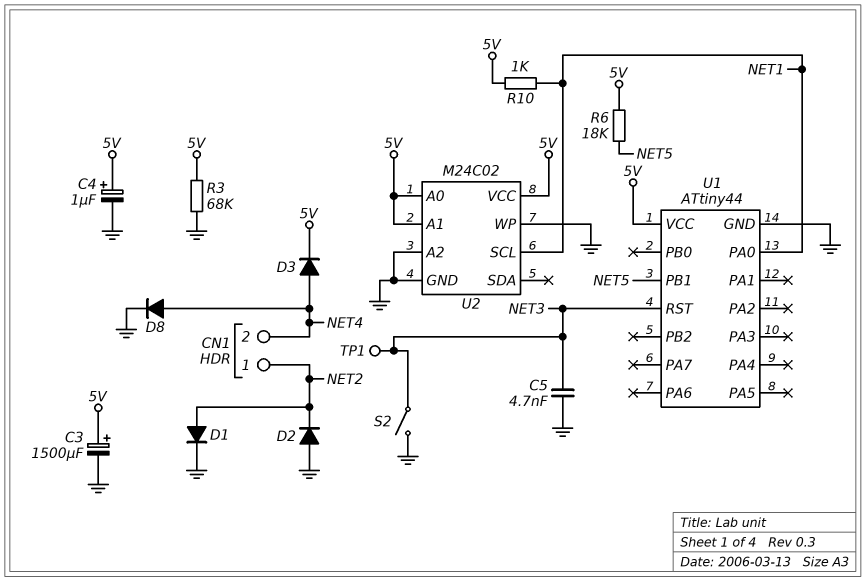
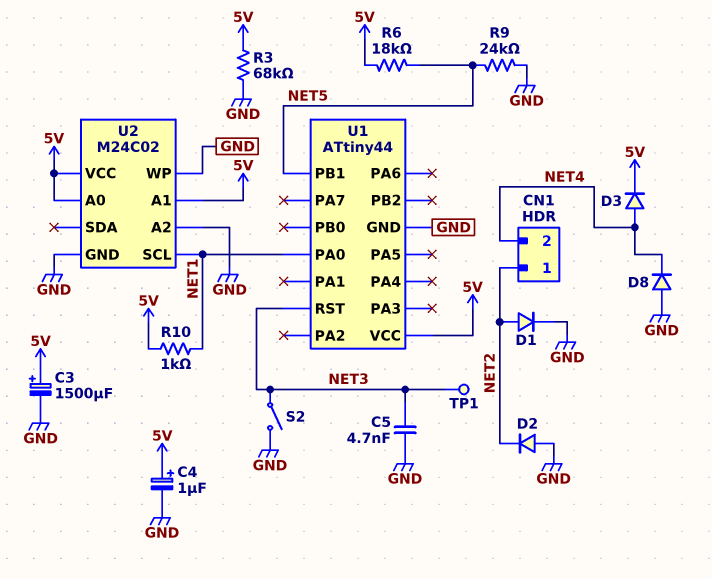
D8: diode (A NET4, K GND) -> diode (A GND, K NET4)
R9: none -> 24k (GND, NET5)

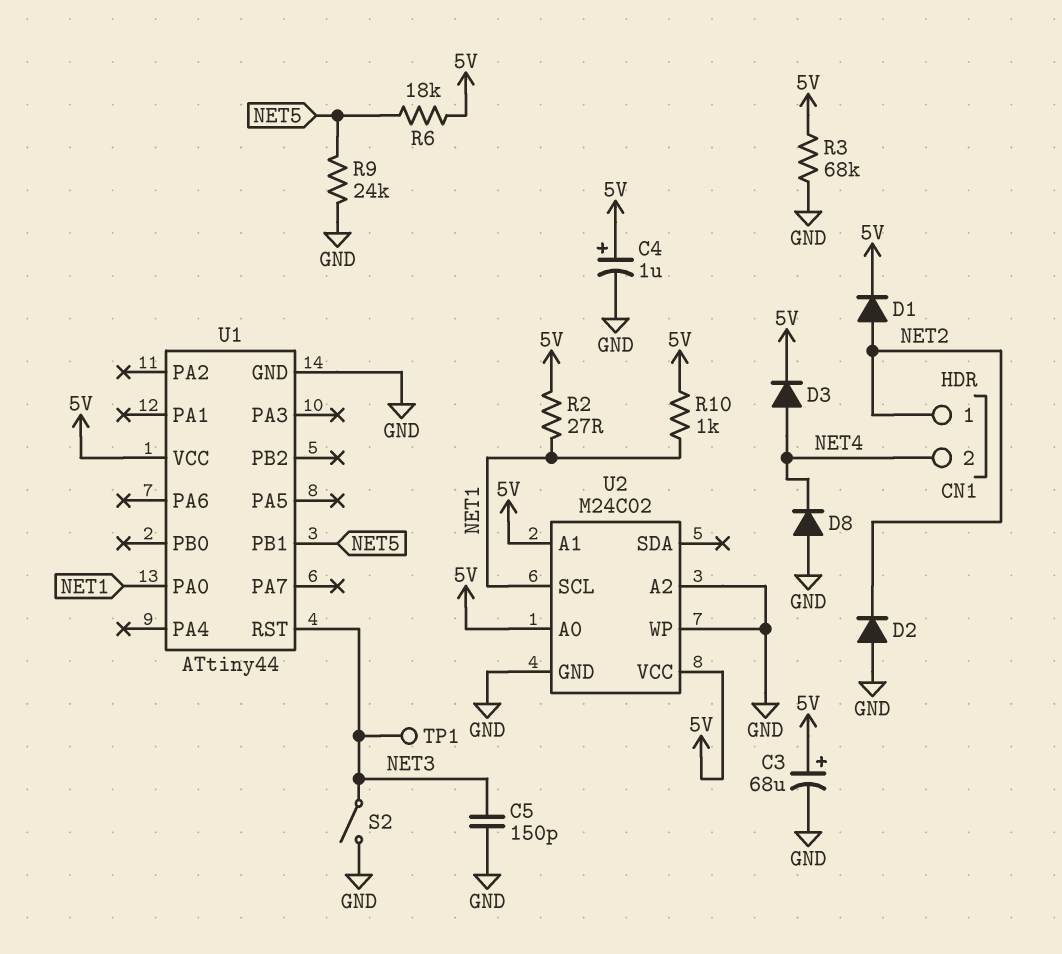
C3: 1500uF (plus 5V, minus GND) -> 68uF (plus 5V, minus GND)
C5: 4.7nF (GND, NET3) -> 150pF (GND, NET3)
D1: diode (A NET2, K GND) -> diode (A NET2, K 5V)
R2: none -> 27 (5V, NET1)

